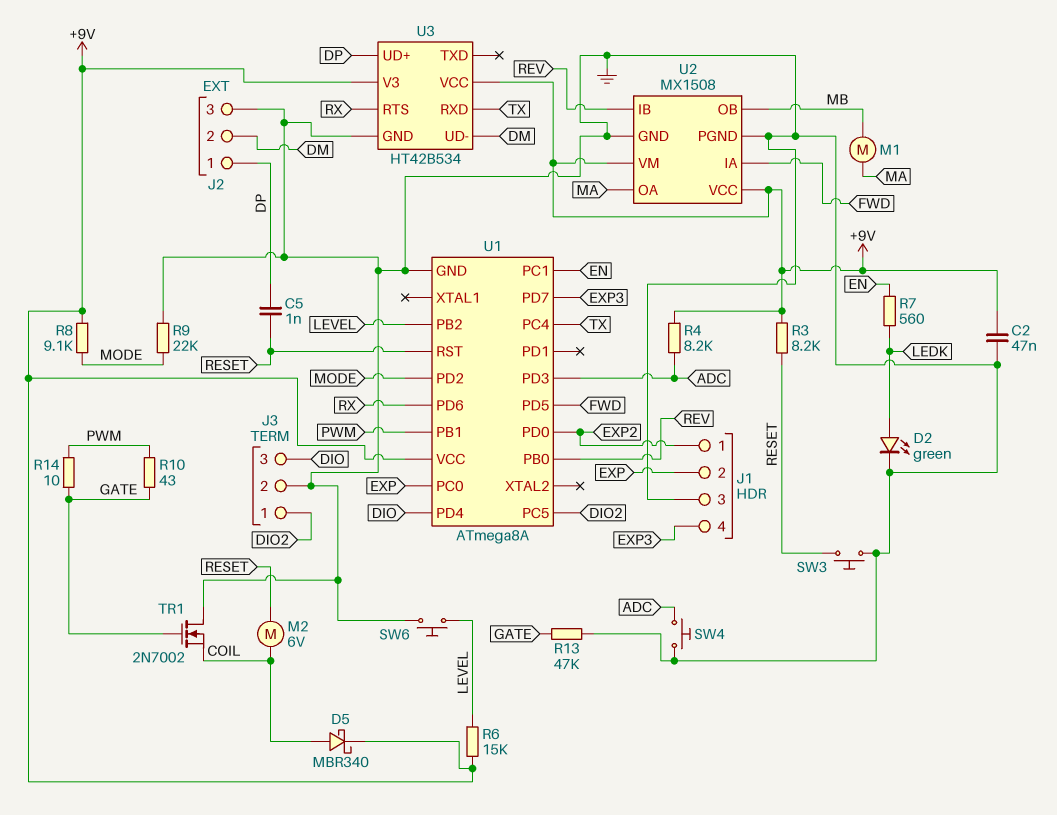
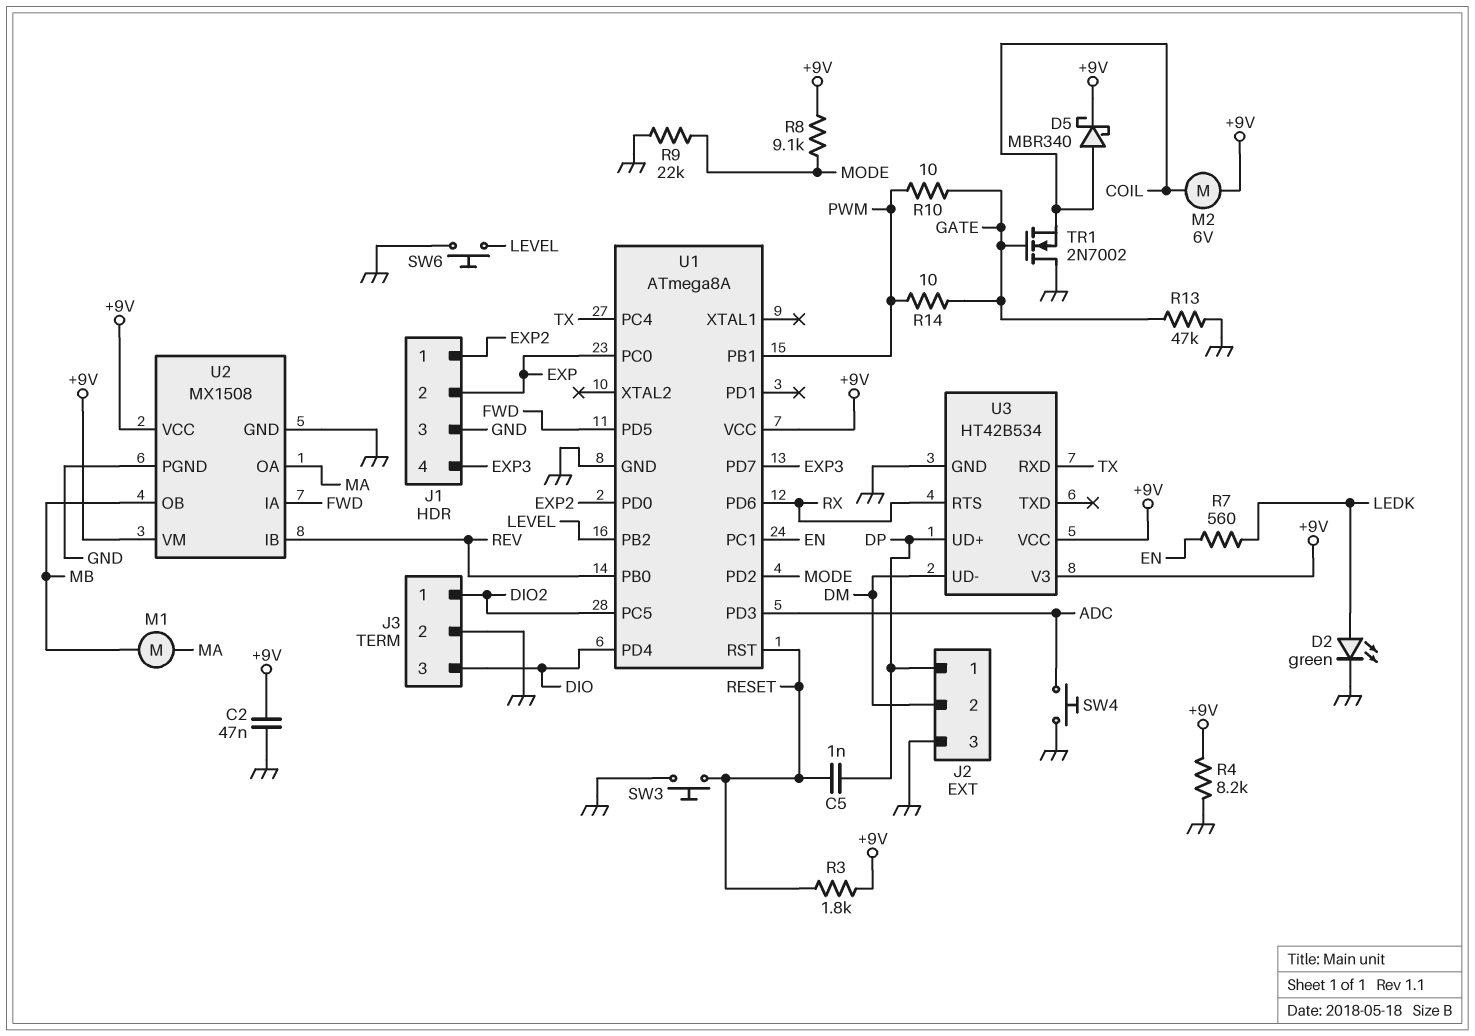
M2: motor 6V (COIL, RESET) -> motor 6V (+9V, COIL)
R3: 8.2k (+9V, RESET) -> 1.8k (+9V, RESET)
R4: 8.2k (+9V, ADC) -> 8.2k (+9V, GND)
R6: 15k (+9V, LEVEL) -> none
R10: 43 (GATE, PWM) -> 10 (GATE, PWM)

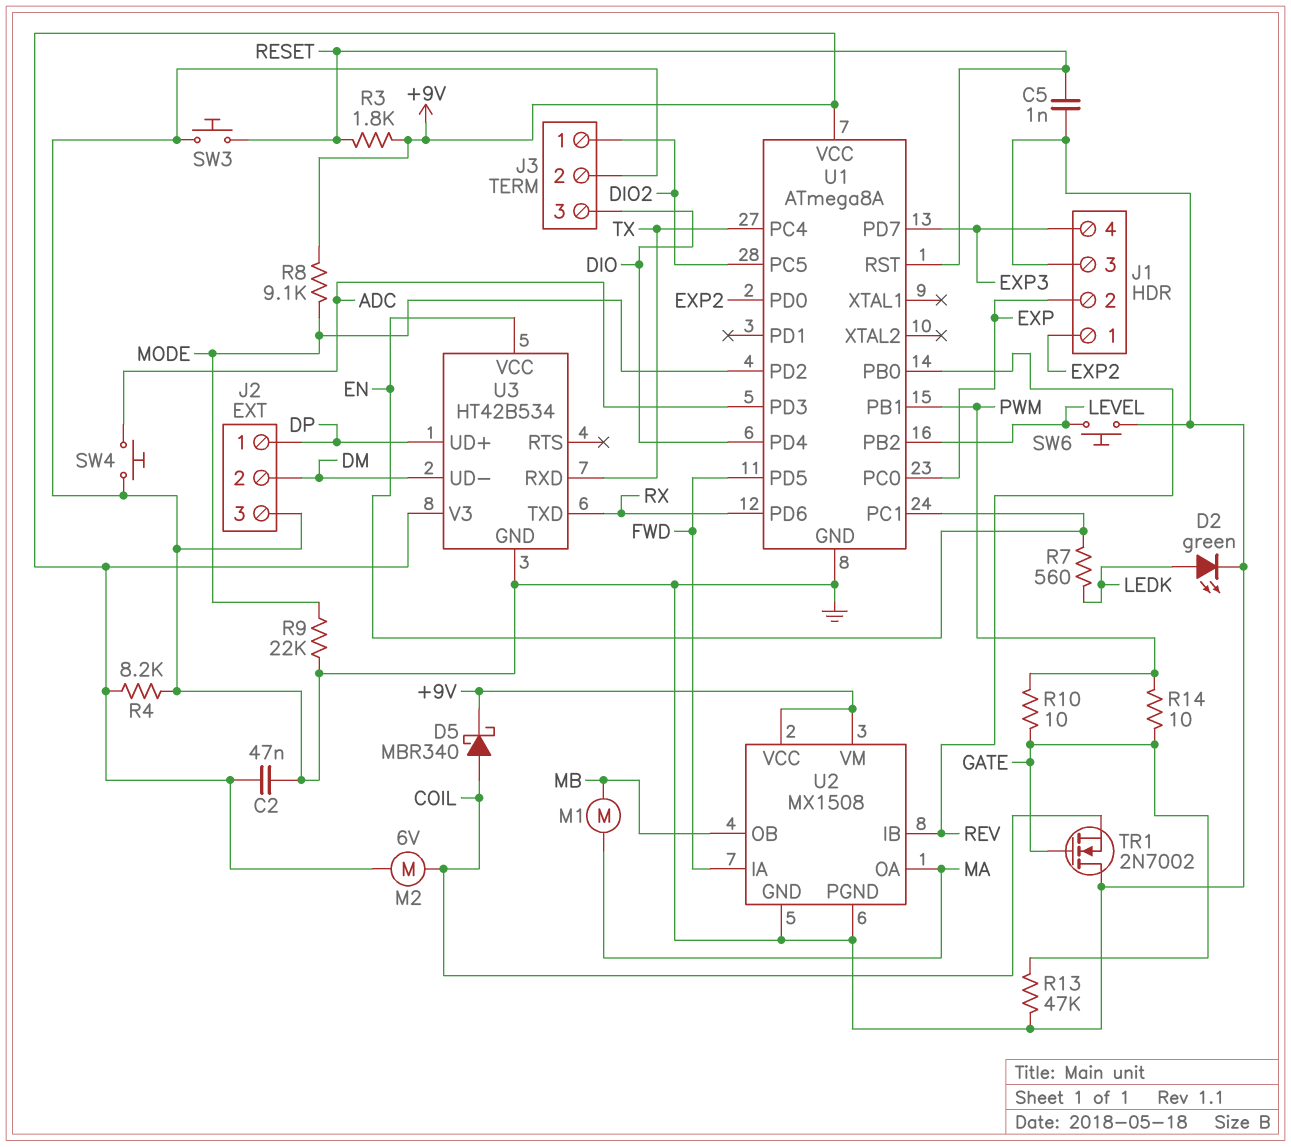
C5: 1nF (DP, RESET) -> 1nF (GND, RESET)
U3 pin RTS: RX -> none
U3 pin TXD: none -> RX
U3 pin VCC: +9V -> EN

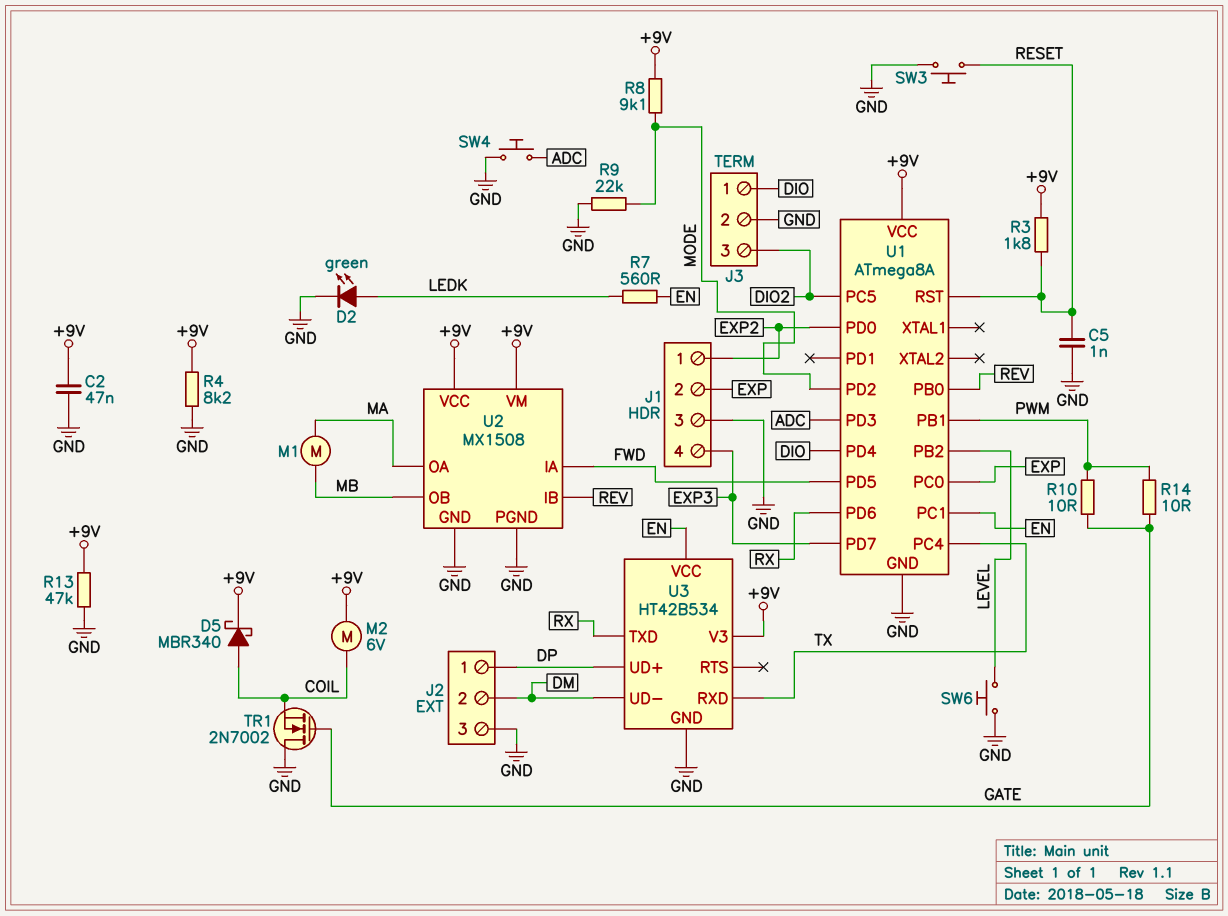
J3 pin 1: DIO2 -> DIO
J3 pin 3: DIO -> DIO2
R13: 47k (GATE, GND) -> 47k (+9V, GND)

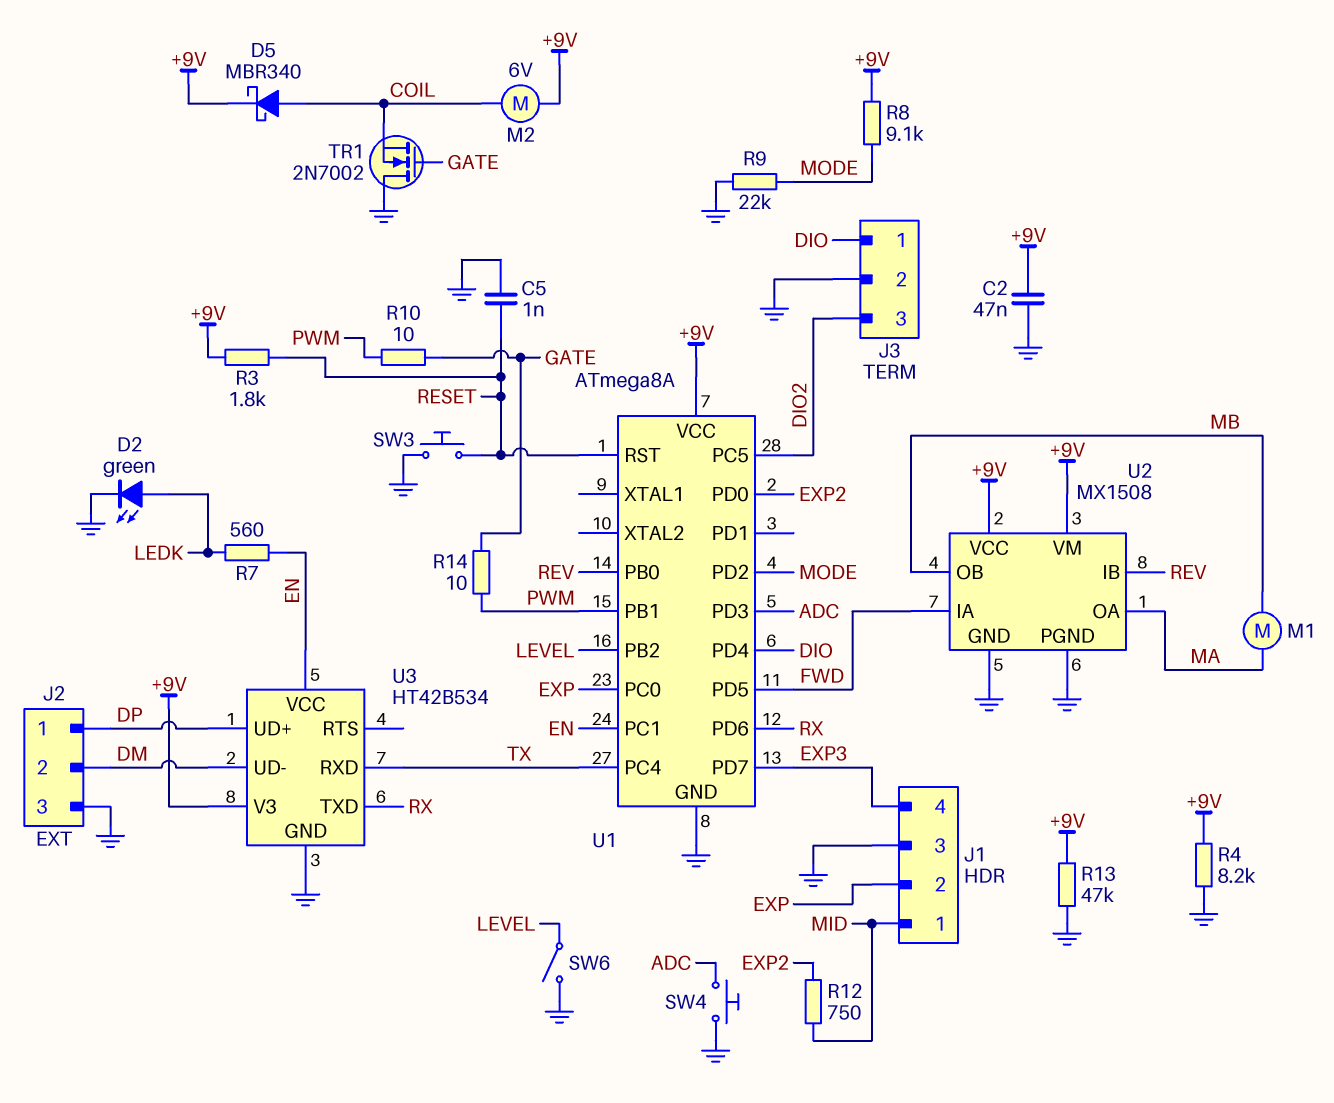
J1 pin 1: EXP2 -> MID
R12: none -> 750 (EXP2, MID)
SW6: button (GND, LEVEL) -> switch (GND, LEVEL)

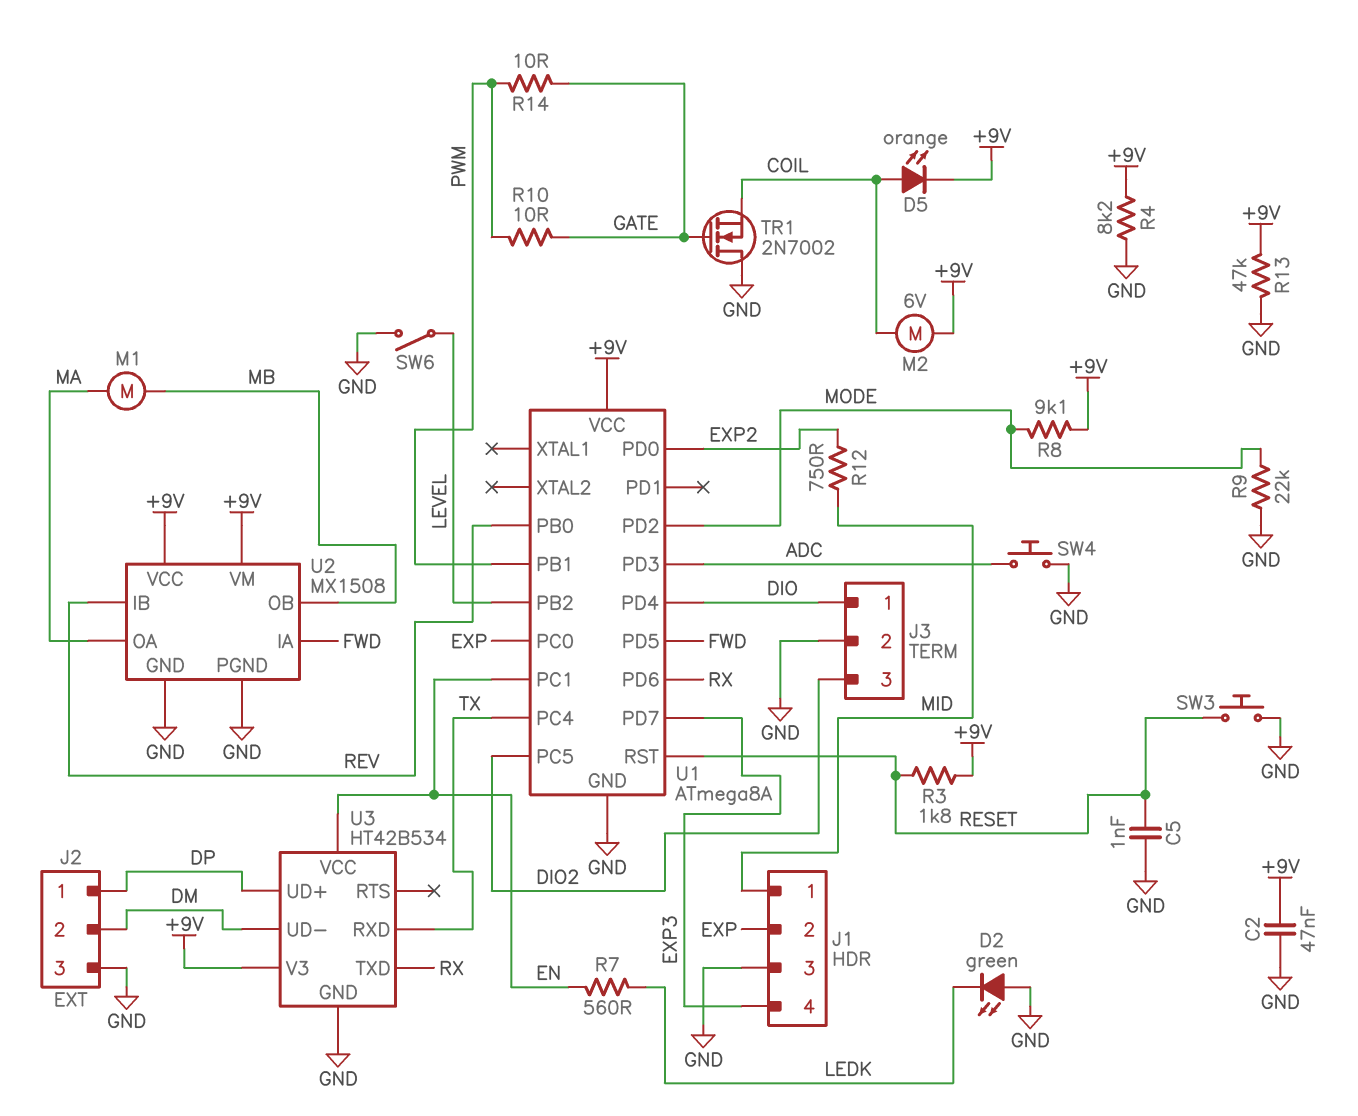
D2: LED green (A LEDK, K GND) -> LED green (A GND, K LEDK)
D5: schottky MBR340 (A COIL, K +9V) -> LED orange (A COIL, K +9V)

